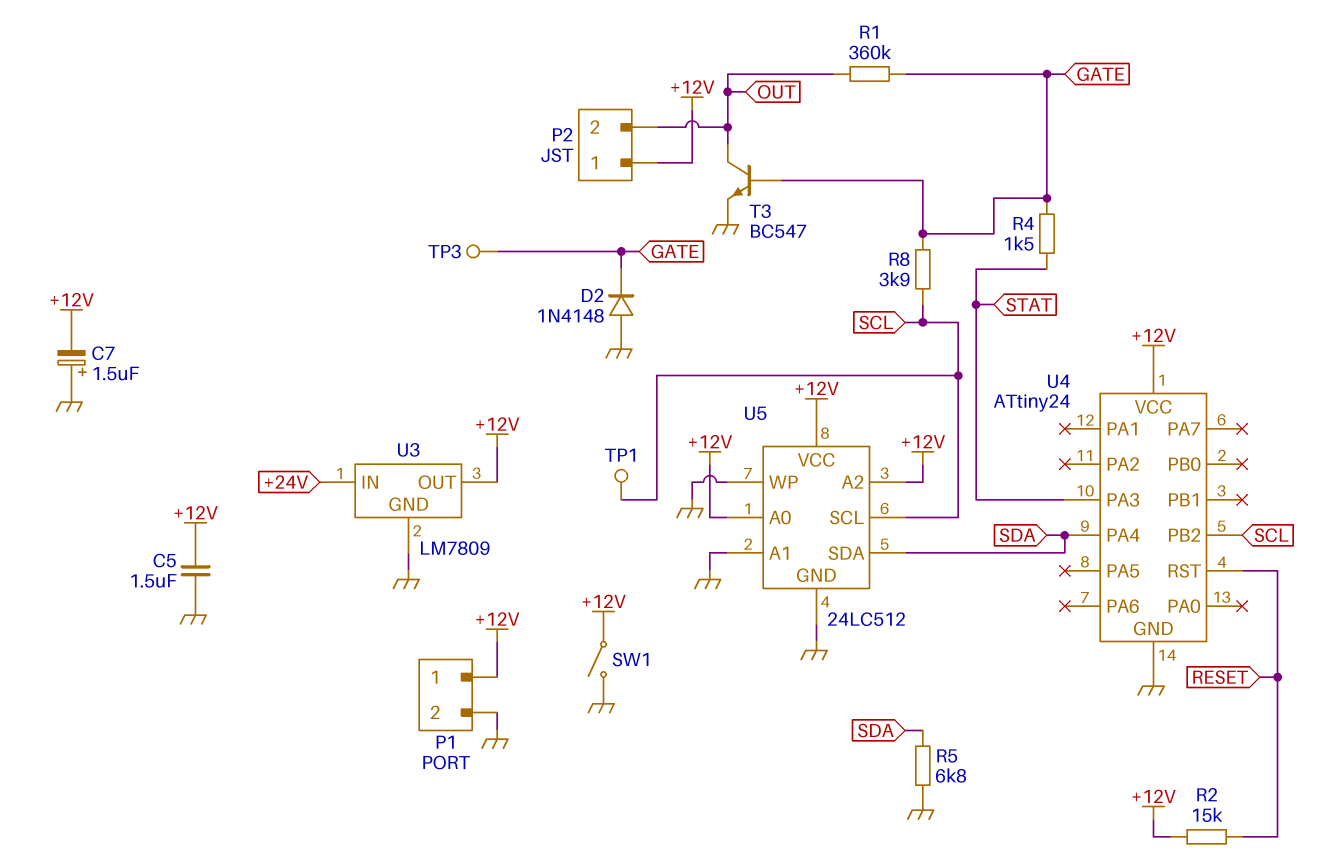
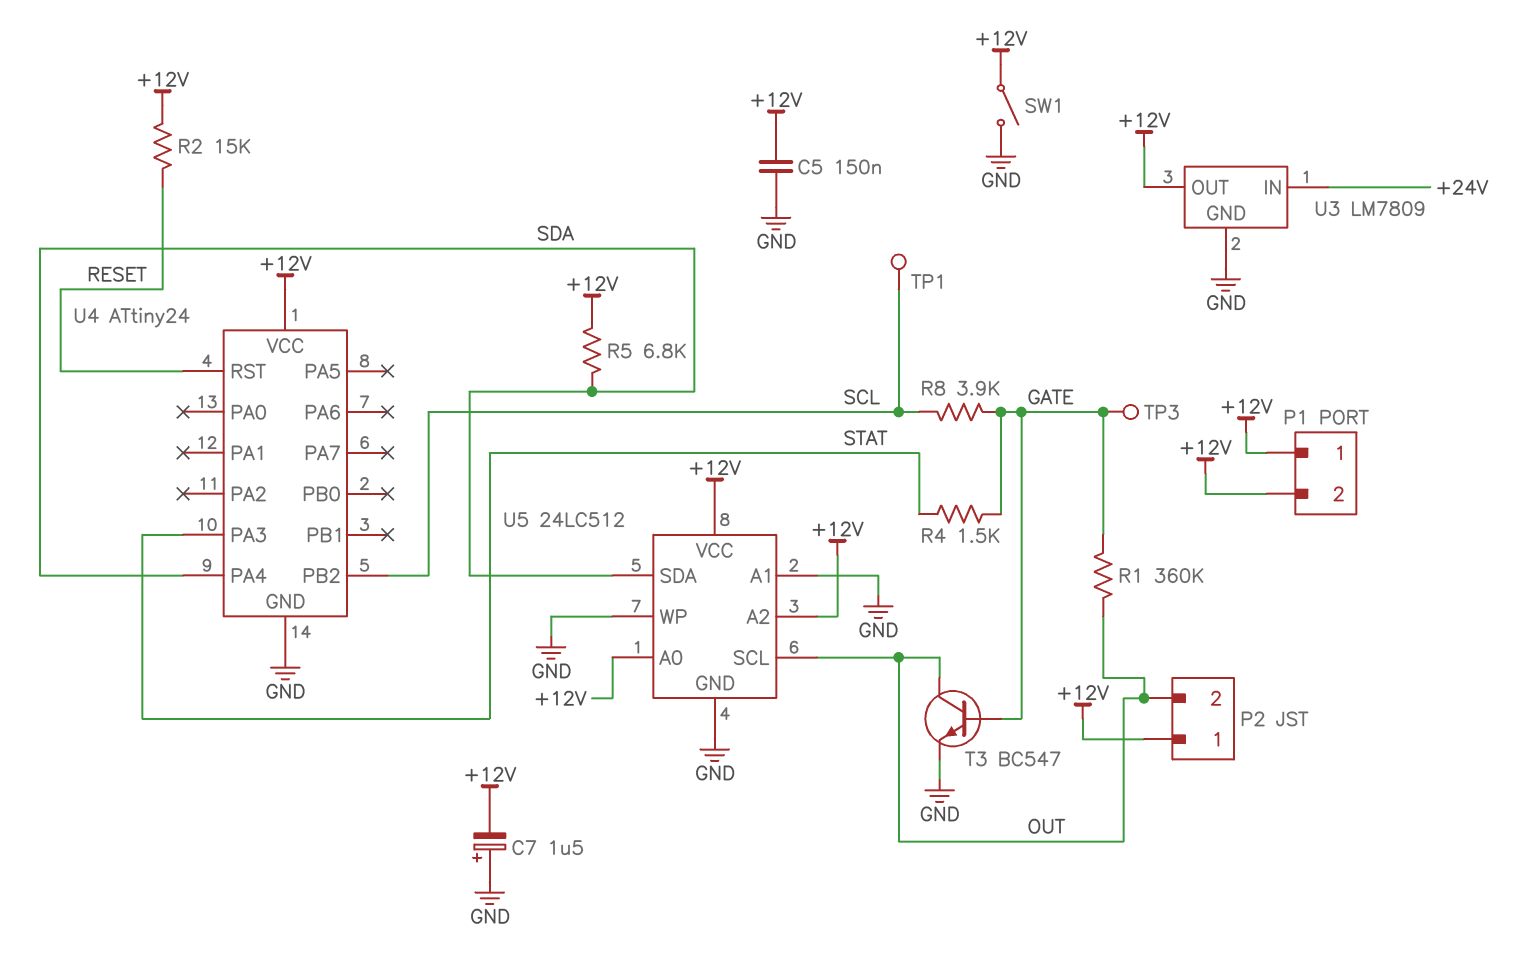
C5: 1.5uF (+12V, GND) -> 150nF (+12V, GND)
D2: diode 1N4148 (A GND, K GATE) -> none
P1 pin 2: GND -> +12V
R5: 6.8k (GND, SDA) -> 6.8k (+12V, SDA)
U5 pin SCL: SCL -> OUT

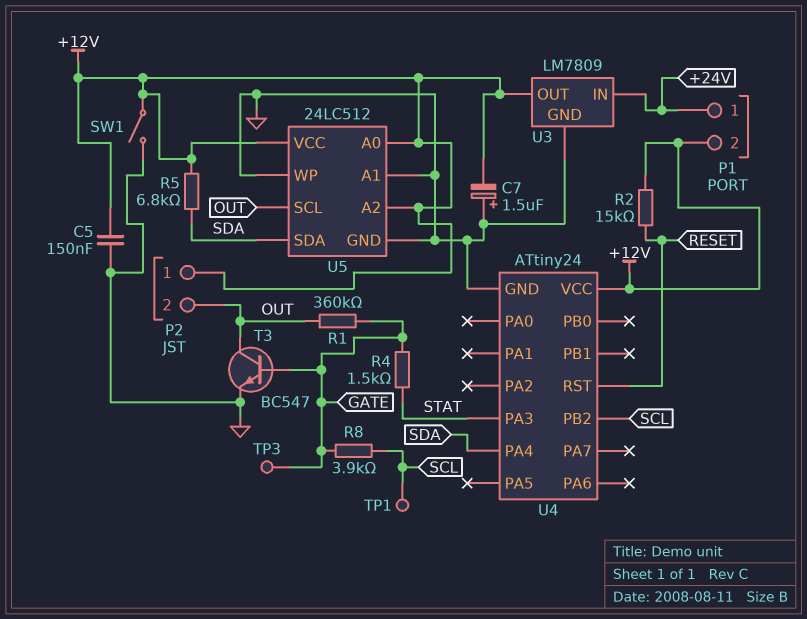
P1 pin 1: +12V -> +24V

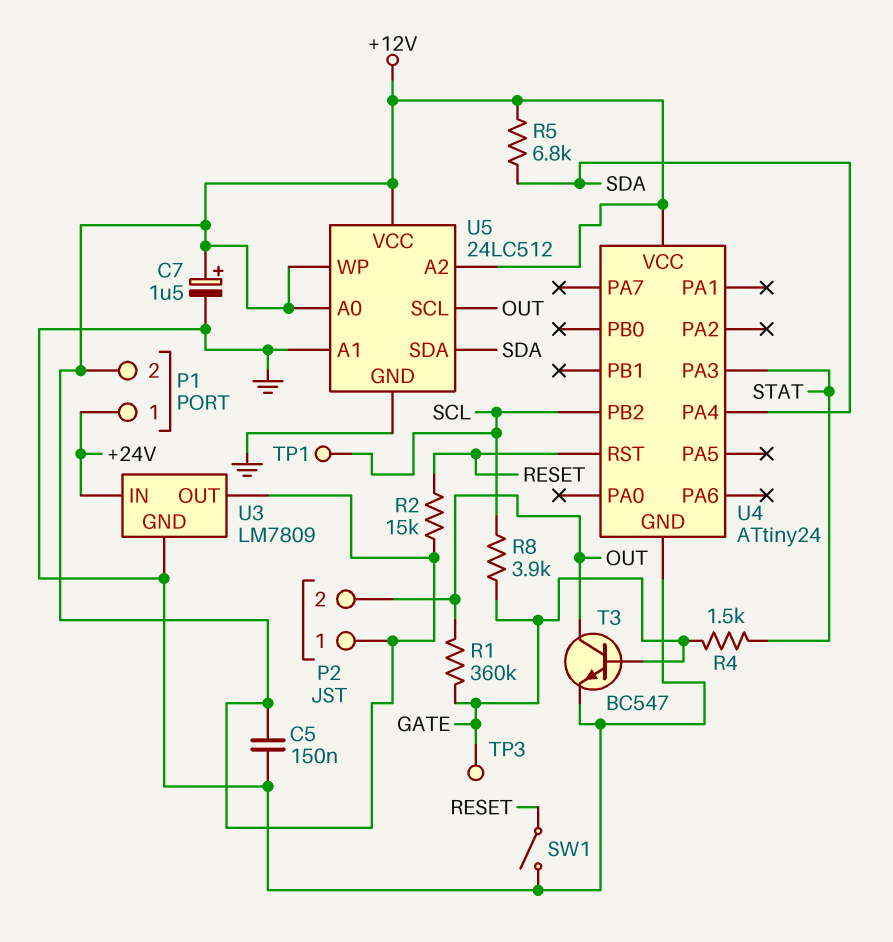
C7: 1.5uF (plus GND, minus +12V) -> 1.5uF (plus +12V, minus GND)
SW1: switch (+12V, GND) -> switch (GND, RESET)
U5 pin WP: GND -> +12V

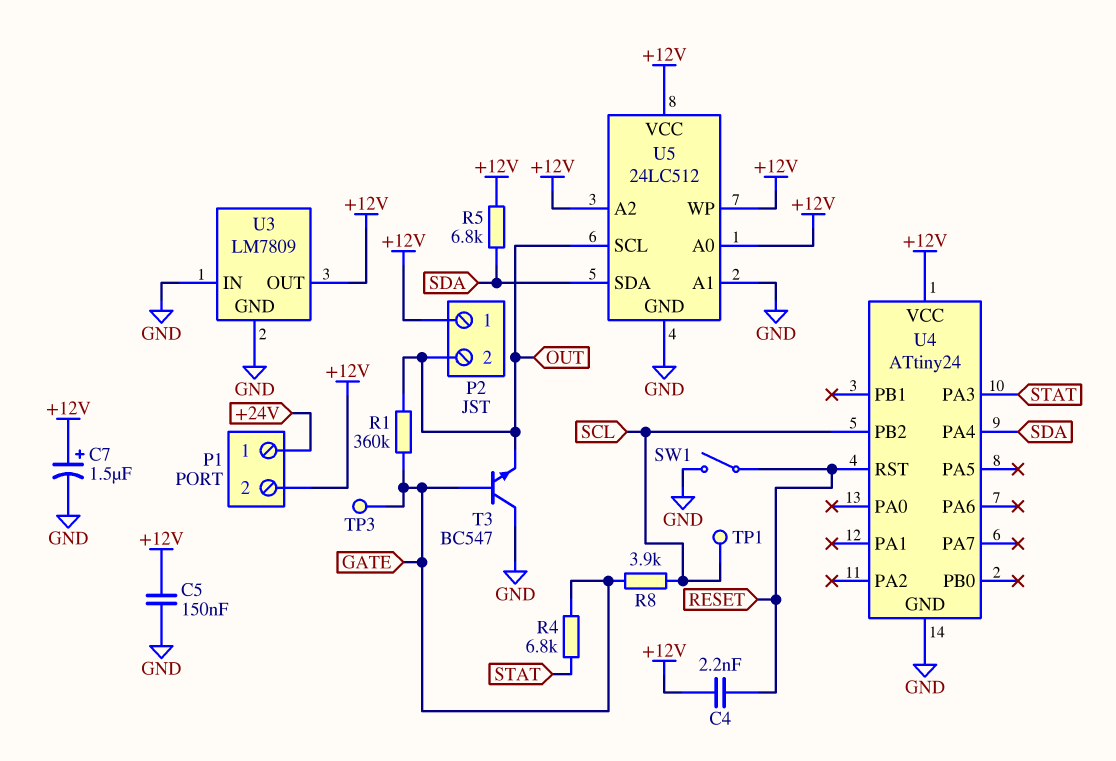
C4: none -> 2.2nF (+12V, RESET)
R2: 15k (+12V, RESET) -> none
R4: 1.5k (GATE, STAT) -> 6.8k (GATE, STAT)
T3: NPN BC547 (B GATE, C OUT, E GND) -> NPN BC547 (B GATE, C GND, E OUT)
U3 pin IN: +24V -> GND

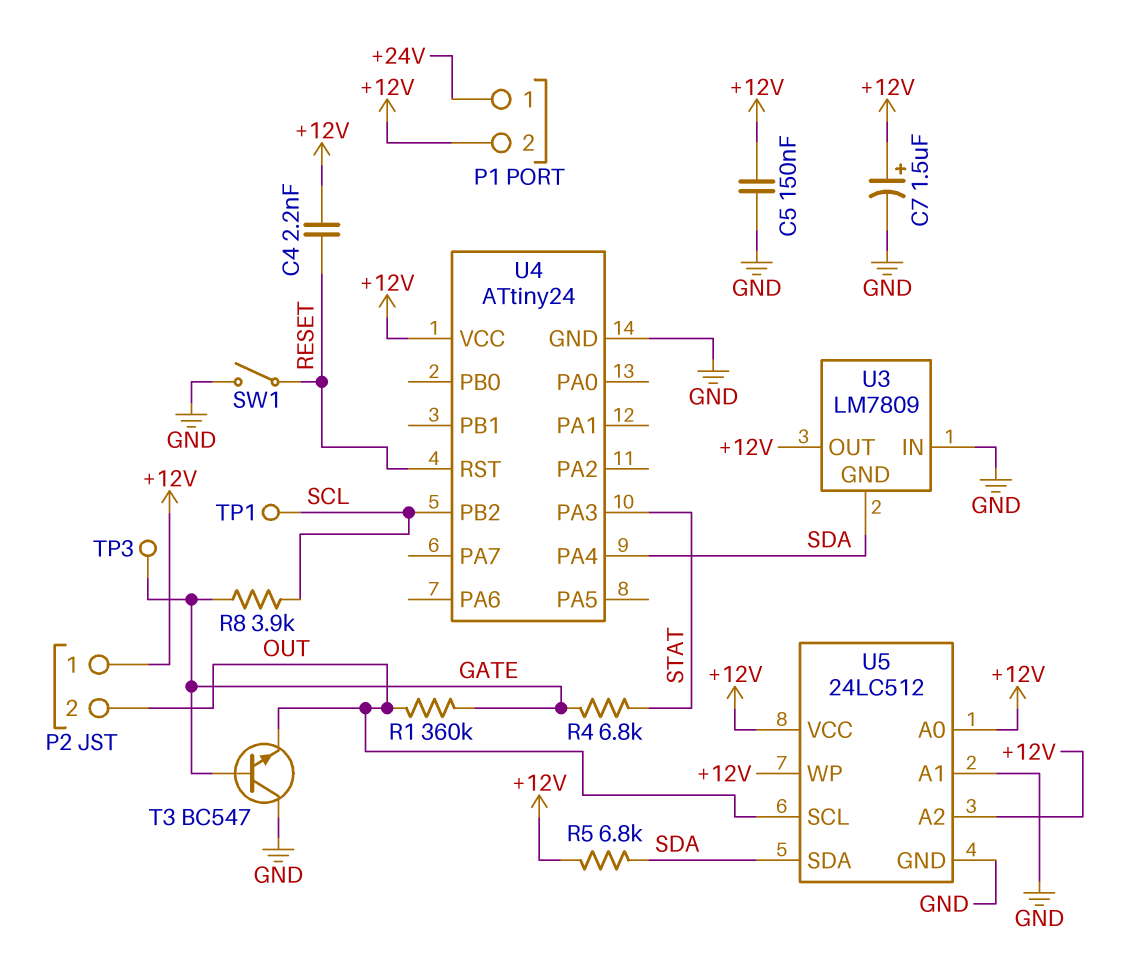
U3 pin GND: GND -> SDA

